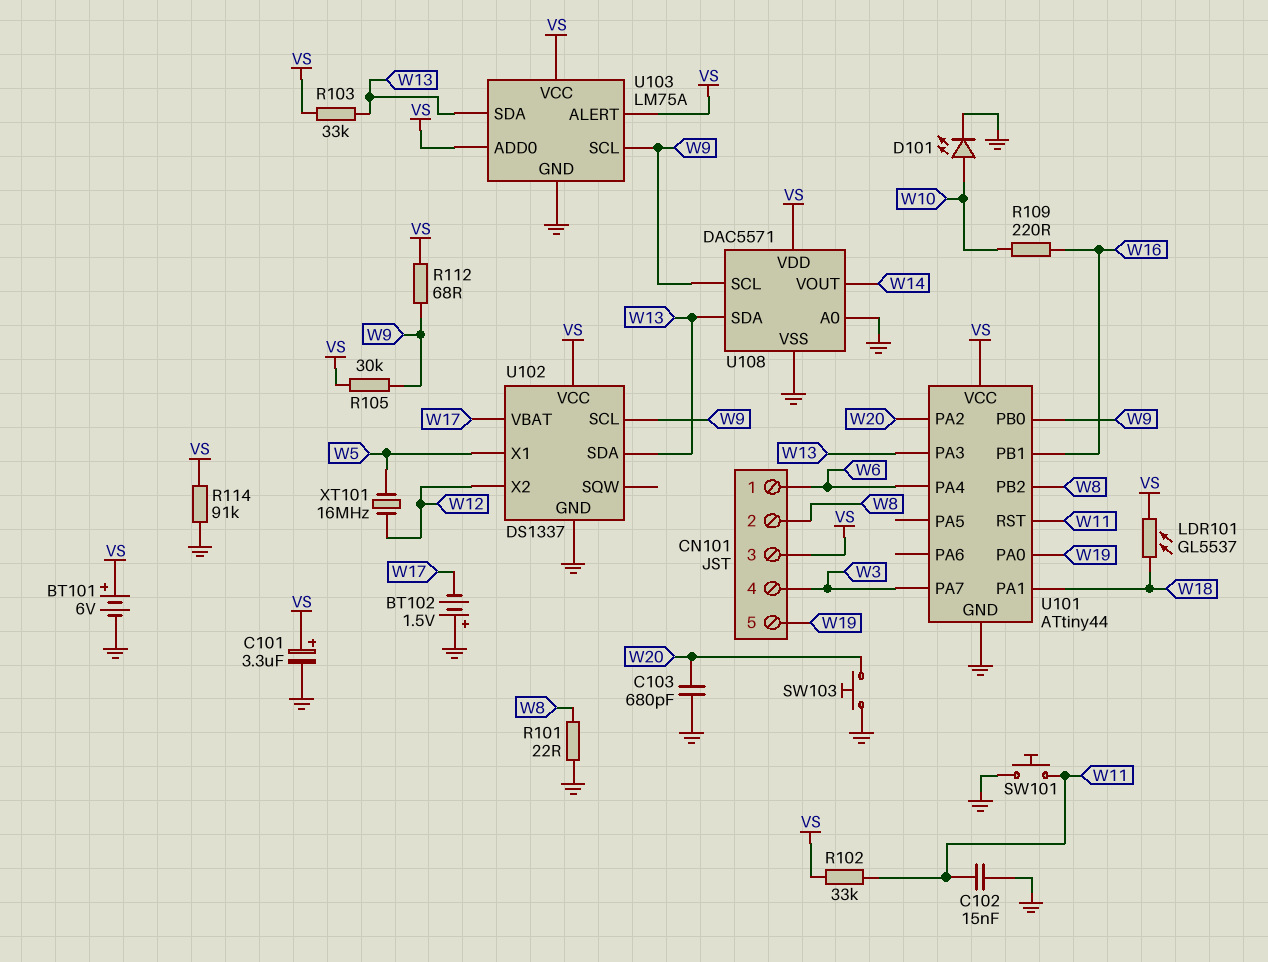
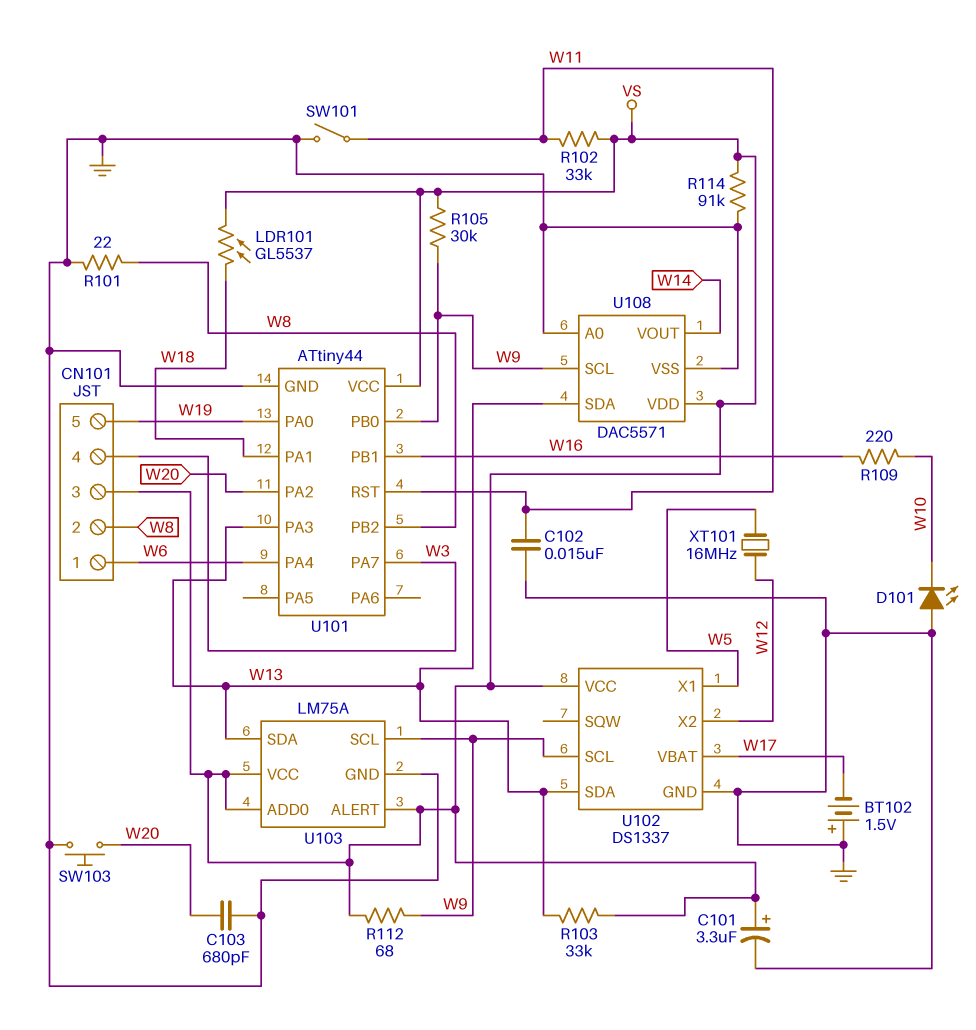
BT101: 6V (plus VS, minus GND) -> none
D101: LED (A W10, K GND) -> LED (A GND, K W10)
SW101: button (GND, W11) -> switch (GND, W11)

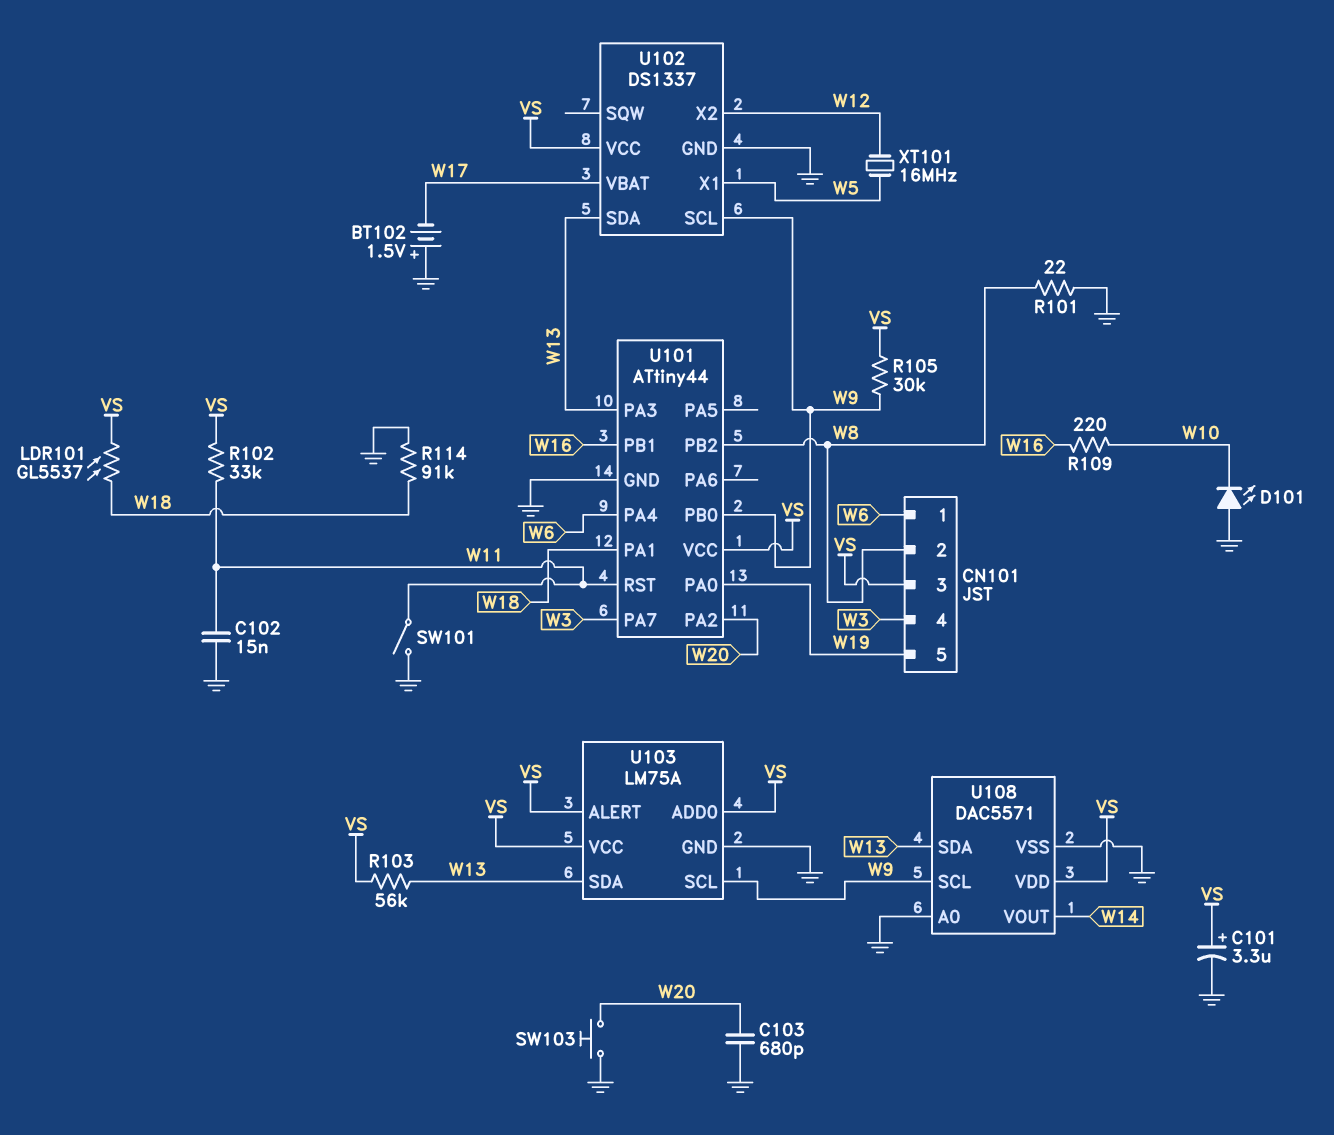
R103: 33k (VS, W13) -> 56k (VS, W13)
R112: 68 (VS, W9) -> none
R114: 91k (GND, VS) -> 91k (GND, W18)

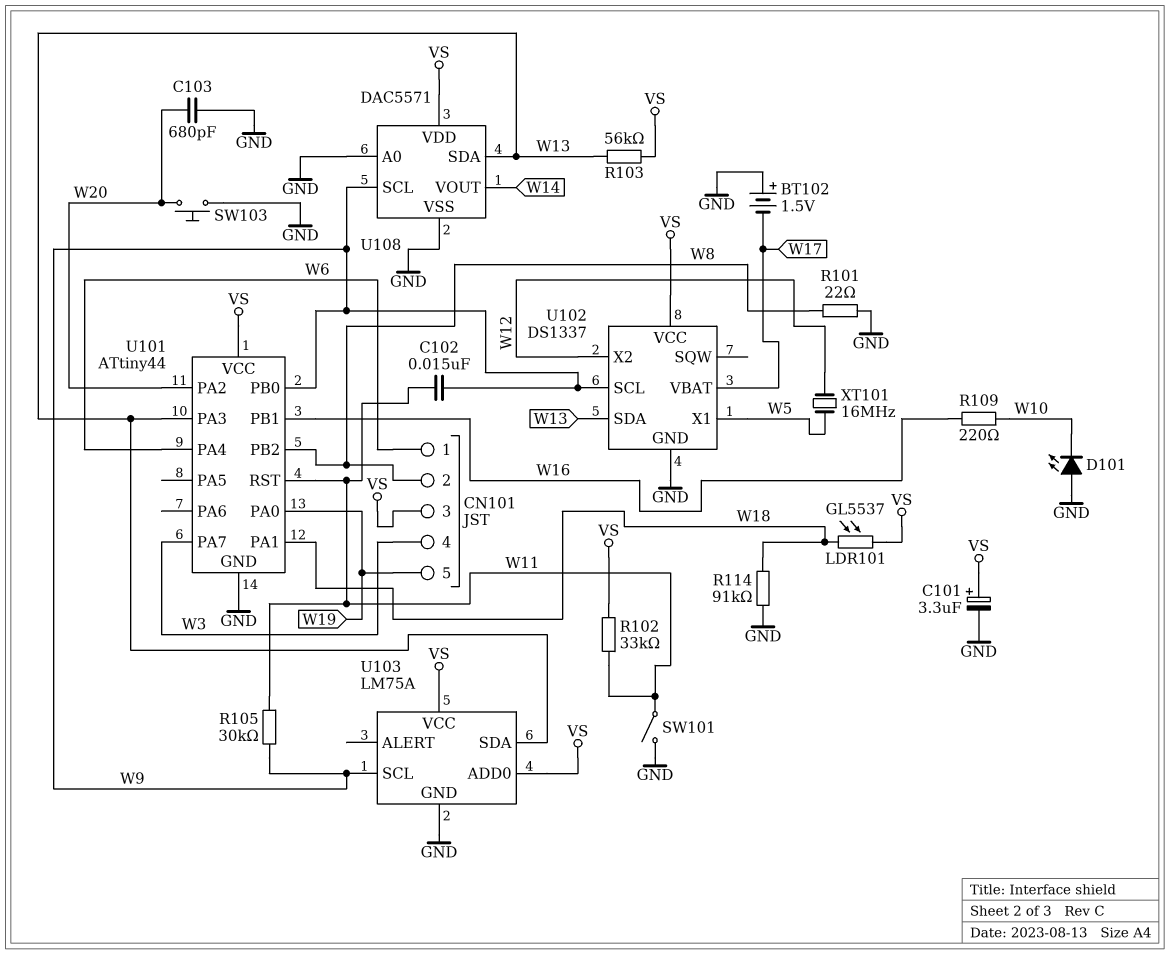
C102: 15nF (GND, W11) -> 15nF (W9, W11)
R105: 30k (VS, W9) -> 30k (W9, W11)
U103 pin ALERT: VS -> none

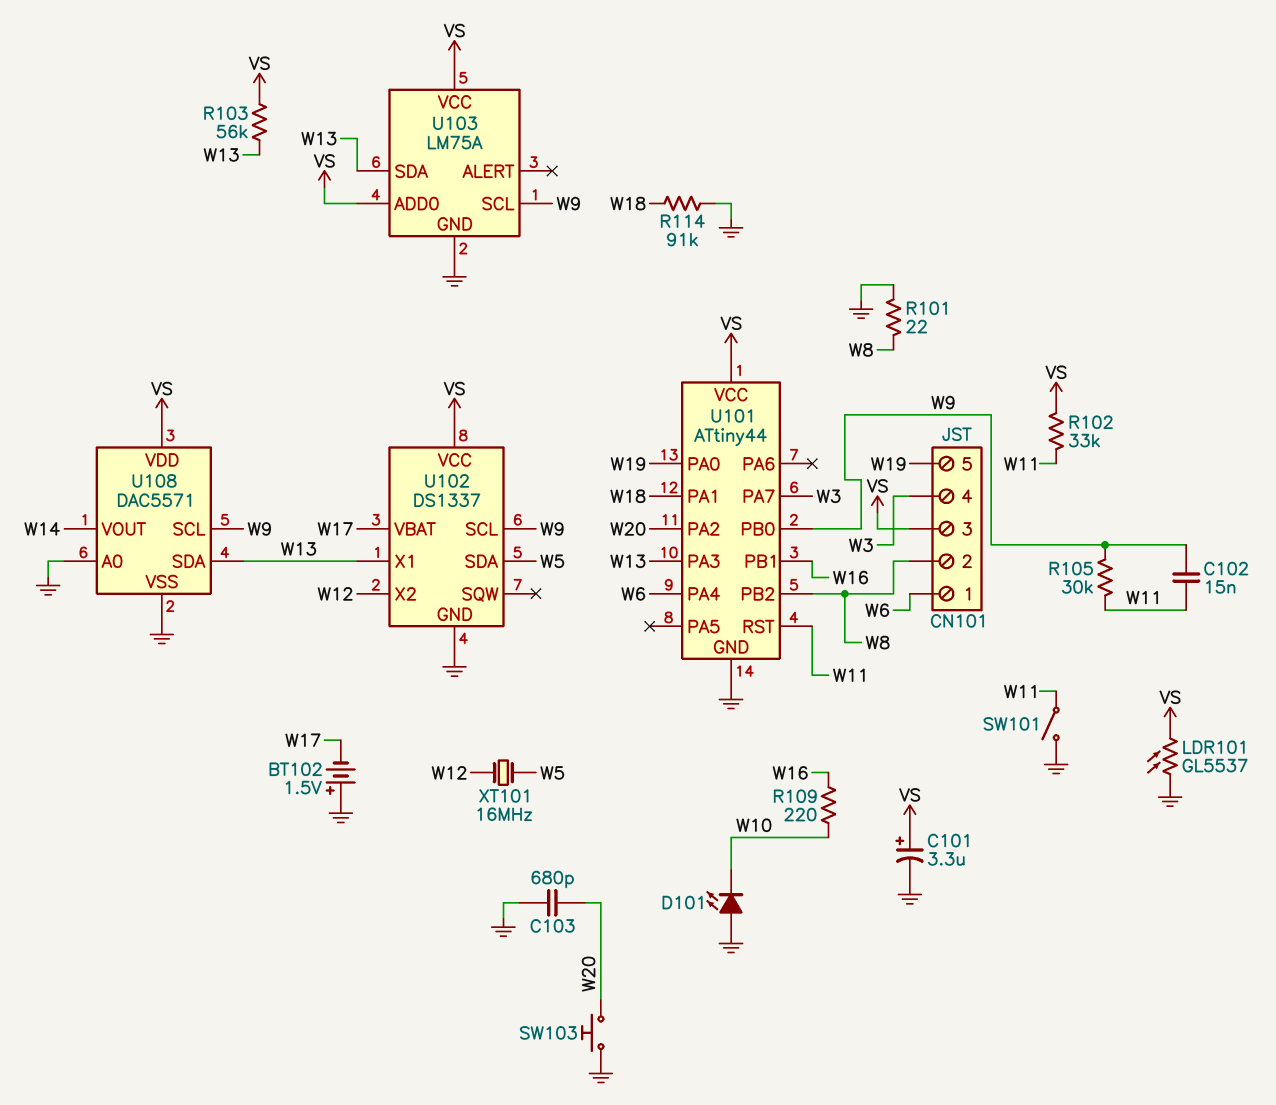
LDR101: GL5537 (VS, W18) -> GL5537 (GND, VS)
U102 pin SDA: W13 -> W5
U102 pin X1: W5 -> W13

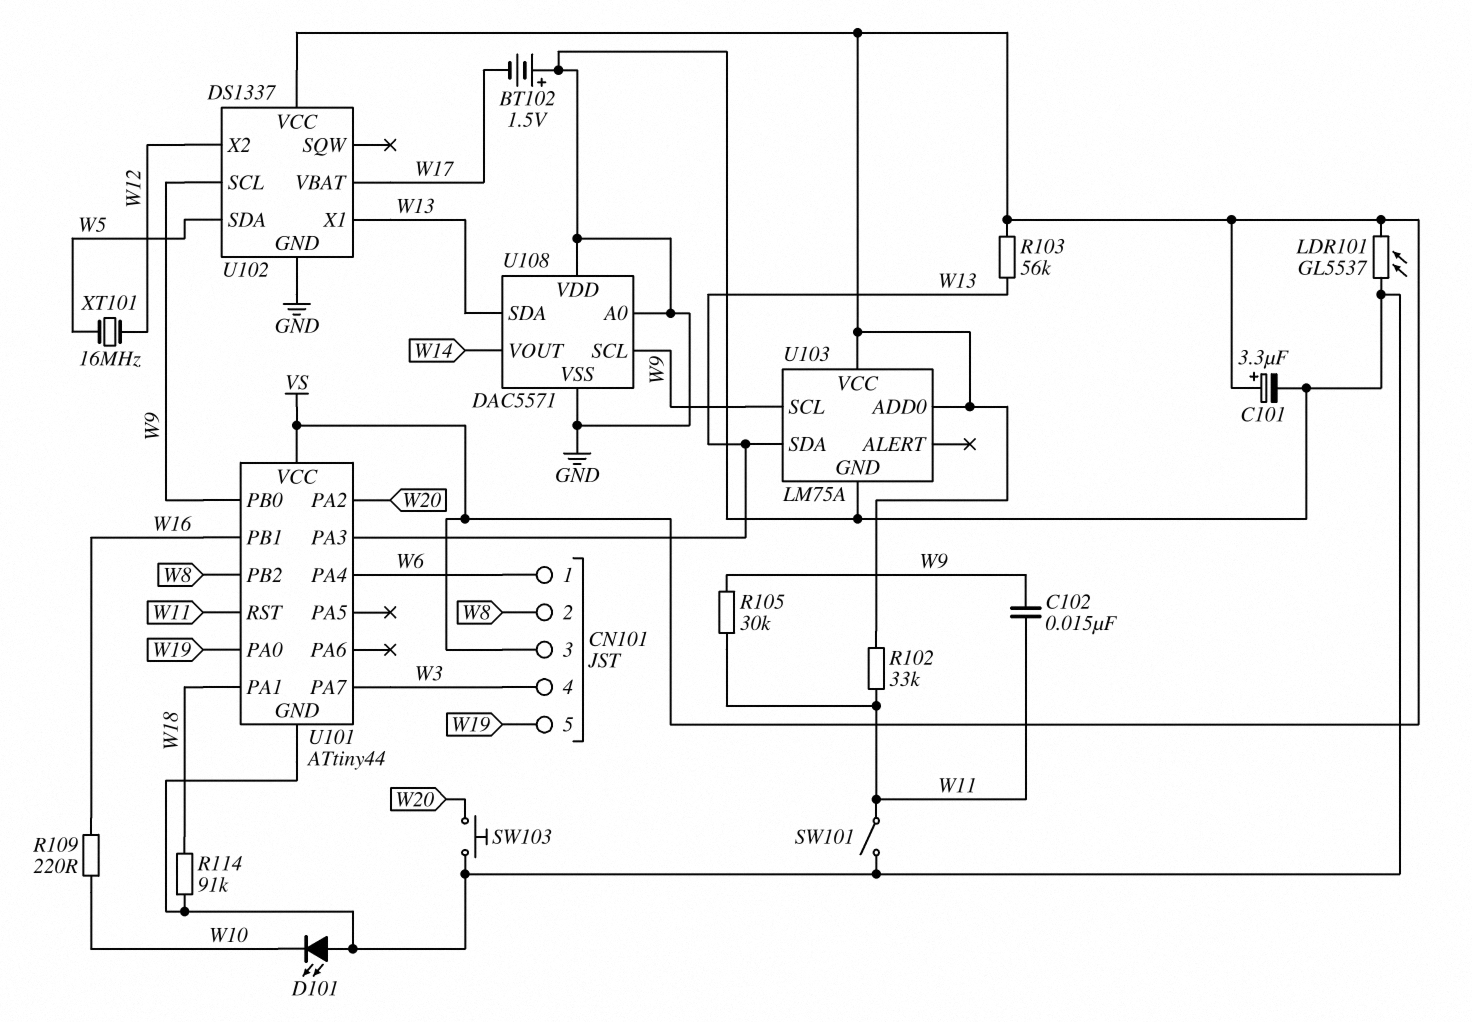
C103: 680pF (GND, W20) -> none
R101: 22 (GND, W8) -> none
U108 pin VDD: VS -> GND

